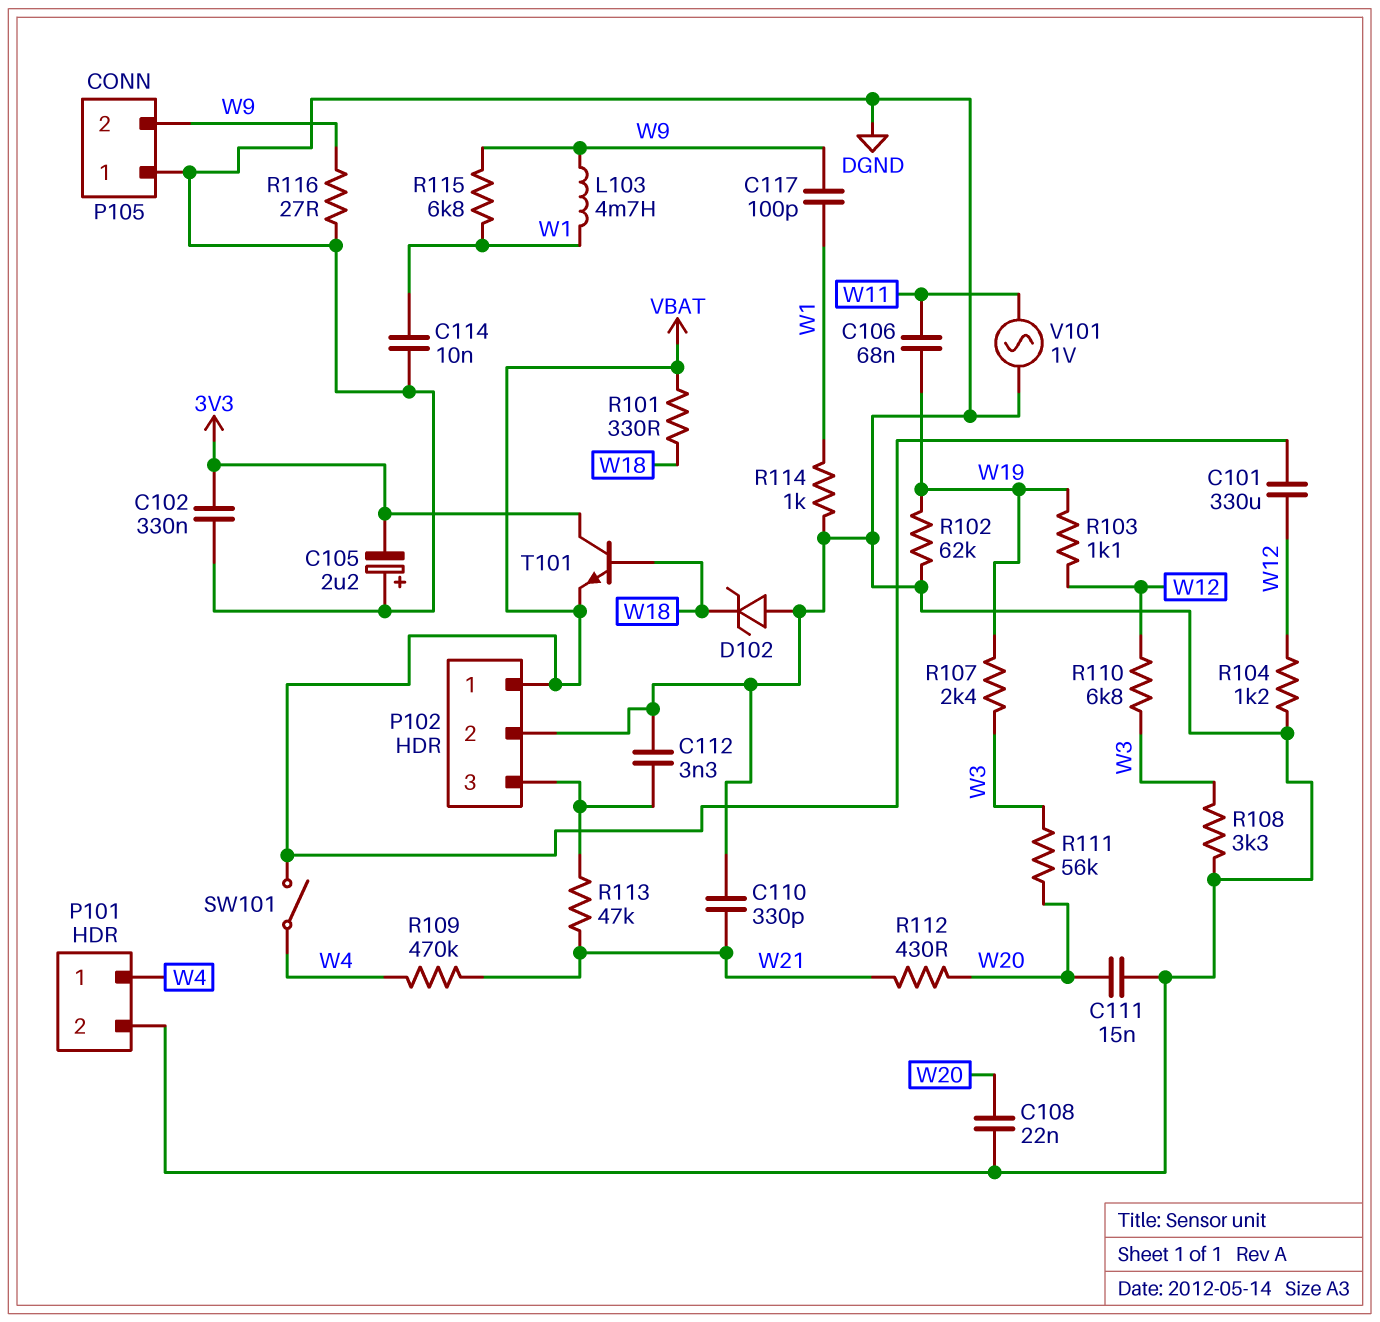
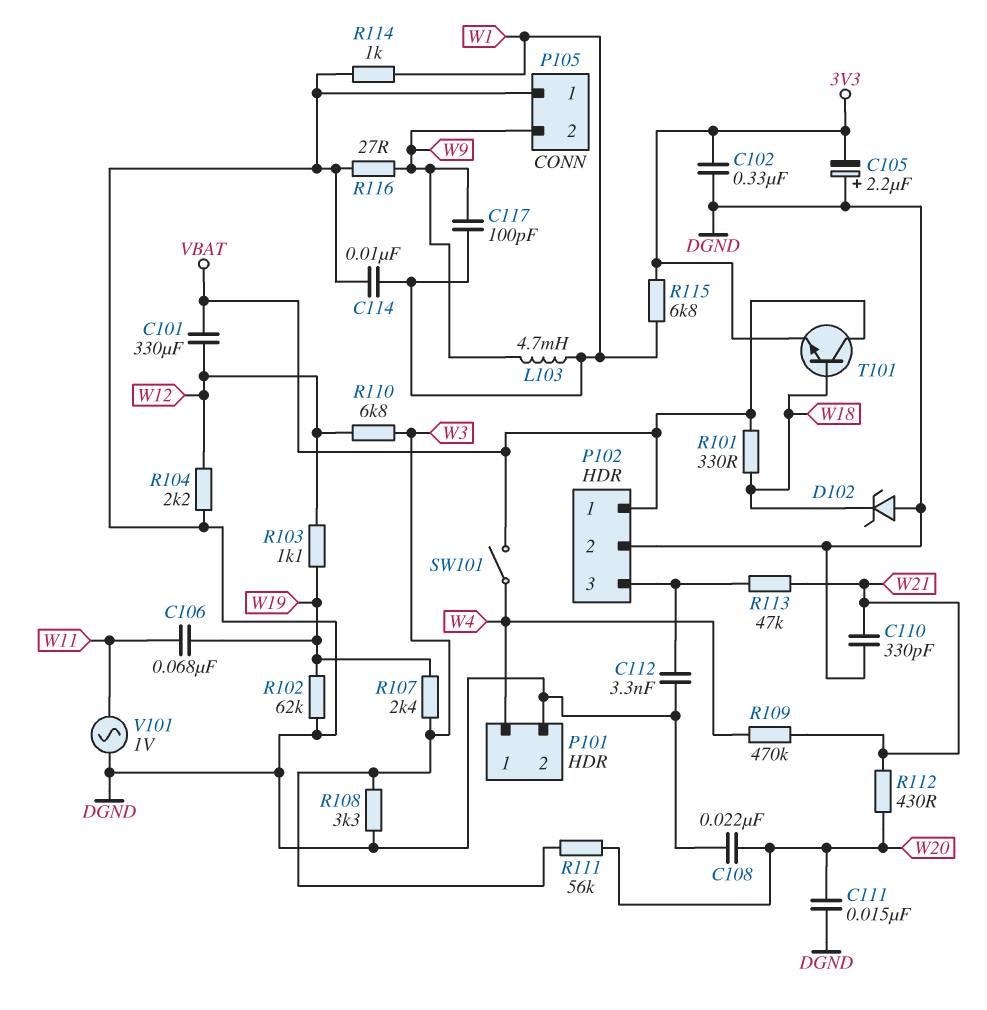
R104: 1.2k (DGND, W12) -> 2.2k (DGND, W12)
R115: 6.8k (W1, W9) -> 6.8k (3V3, W1)
T101: NPN (B W18, C 3V3, E VBAT) -> NPN (B W18, C VBAT, E 3V3)

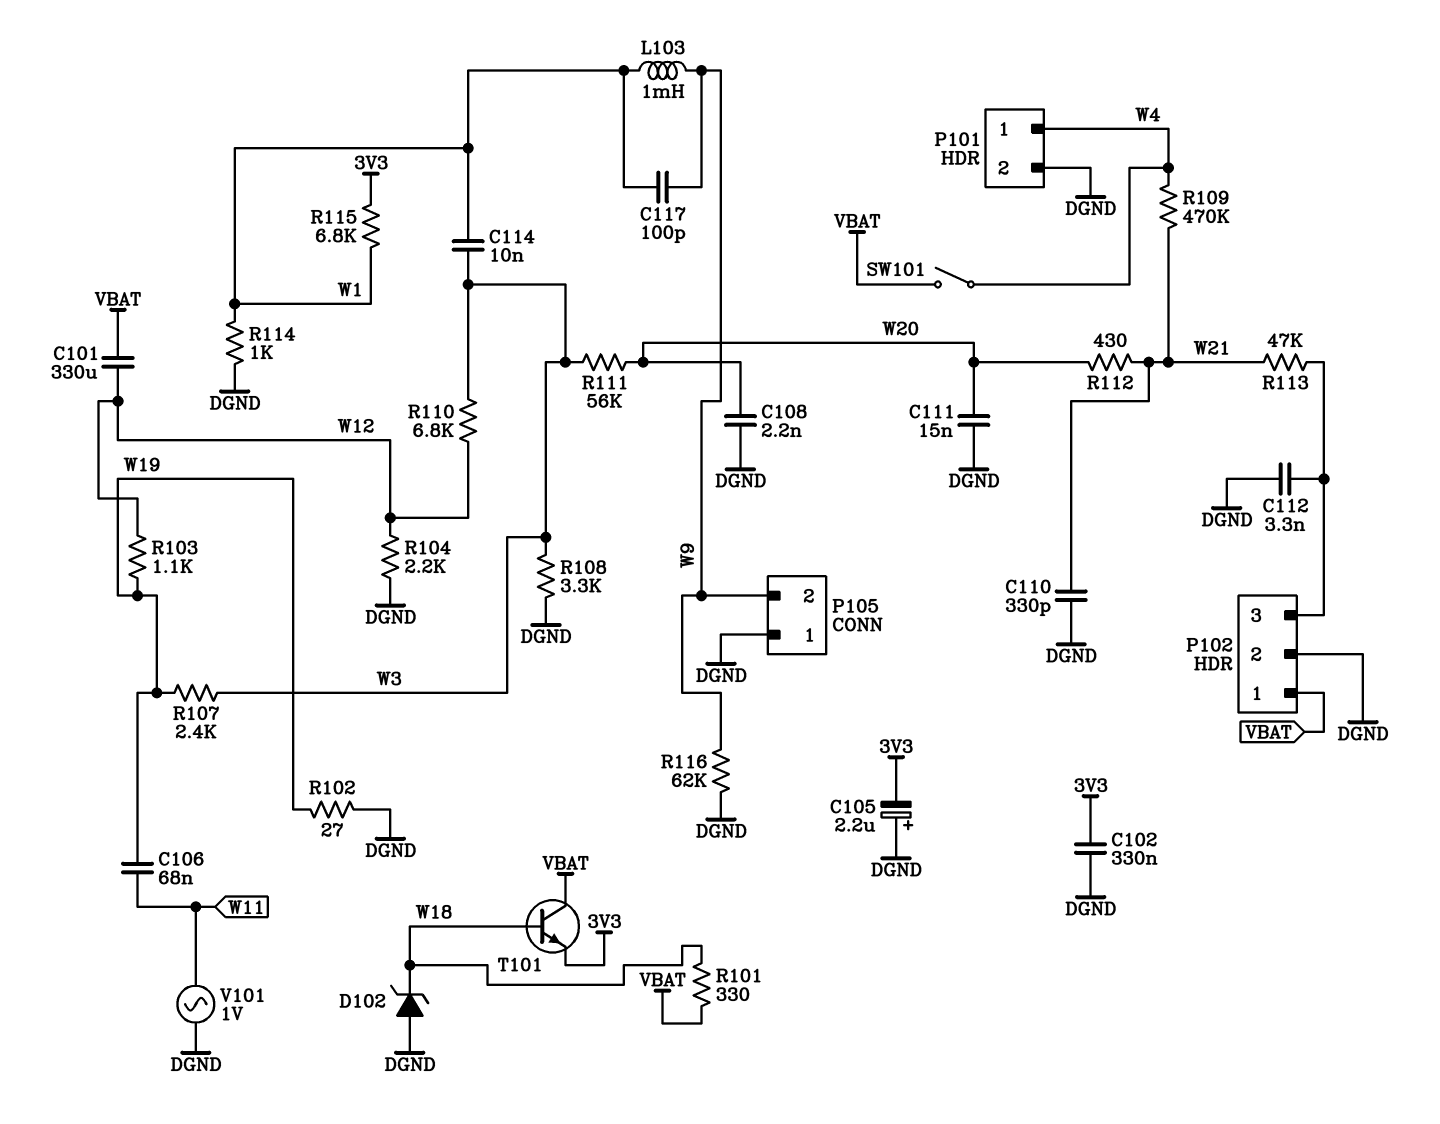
C108: 22nF (DGND, W20) -> 2.2nF (DGND, W20)
C114: 10nF (DGND, W1) -> 10nF (W1, W3)
L103: 4.7mH (W1, W9) -> 1mH (W1, W9)
R102: 62k (DGND, W19) -> 27 (DGND, W19)
R116: 27 (DGND, W9) -> 62k (DGND, W9)

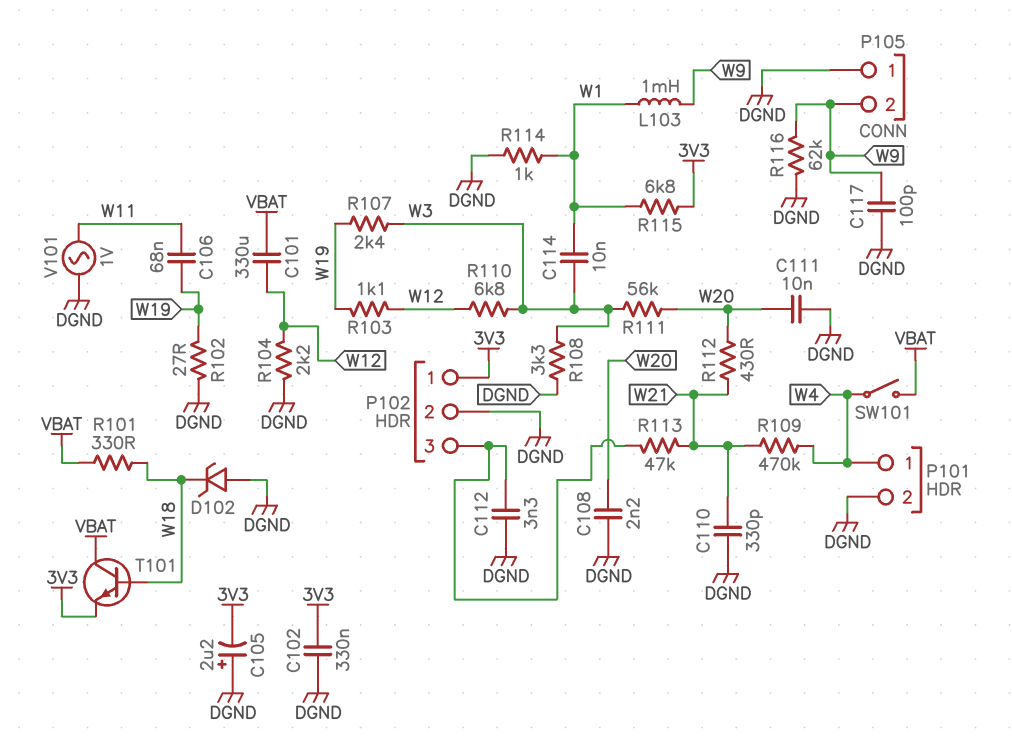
C111: 15nF (DGND, W20) -> 10nF (DGND, W20)
C117: 100pF (W1, W9) -> 100pF (DGND, W9)
P102 pin 1: VBAT -> 3V3

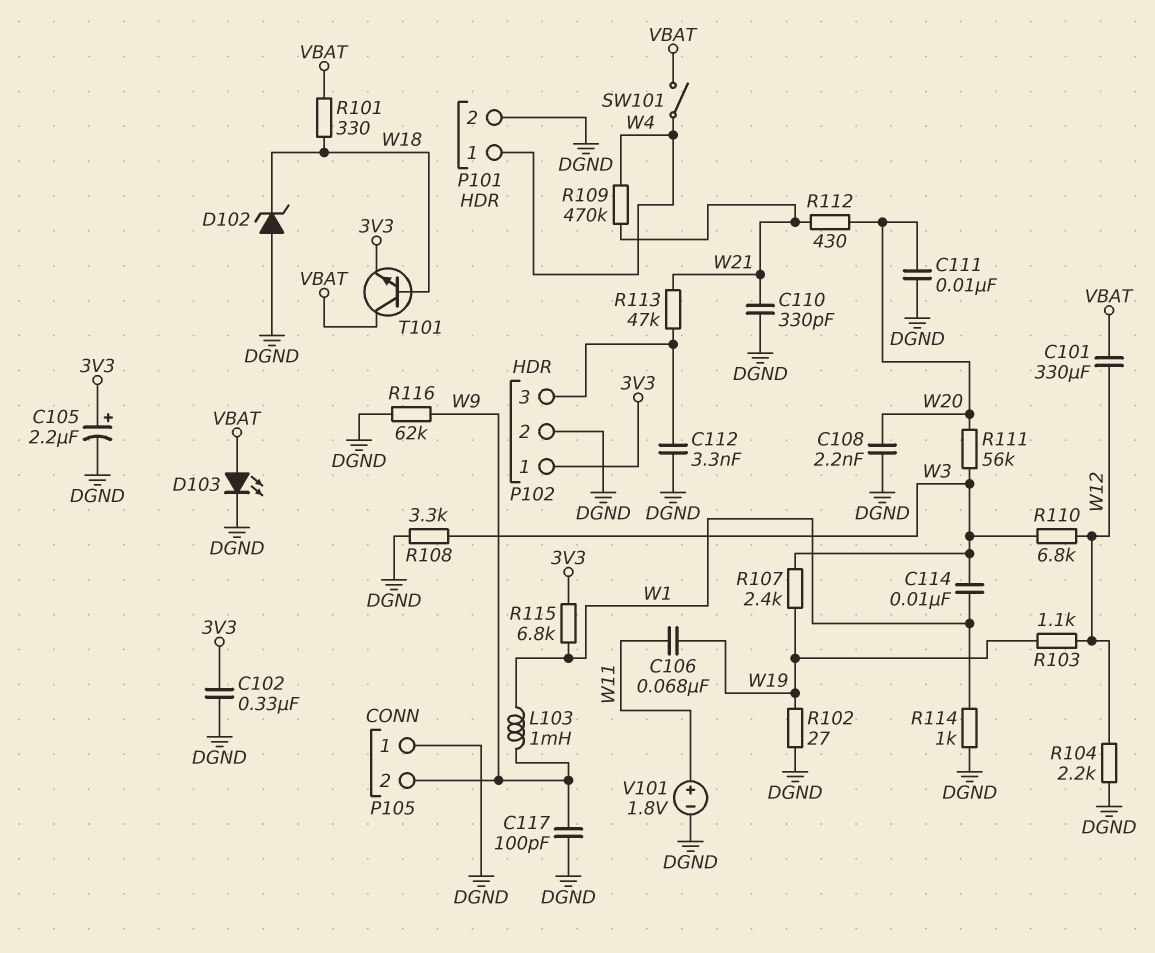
C105: 2.2uF (plus DGND, minus 3V3) -> 2.2uF (plus 3V3, minus DGND)
D103: none -> LED (A VBAT, K DGND)
V101: AC 1V (DGND, W11) -> 1.8V (plus W11, minus DGND)

